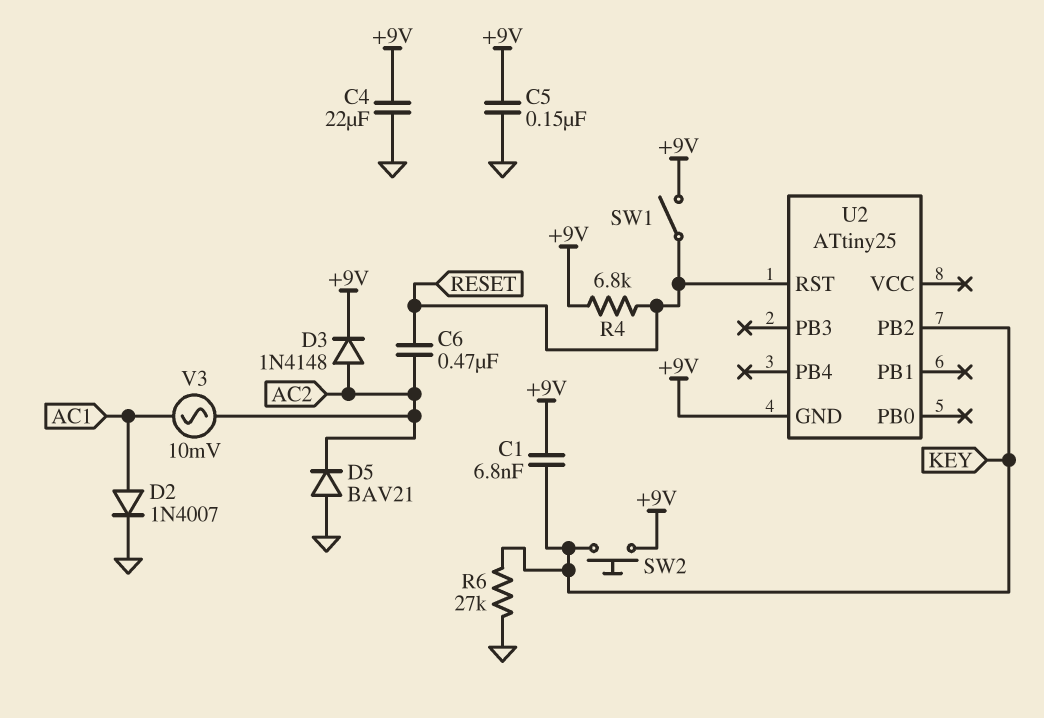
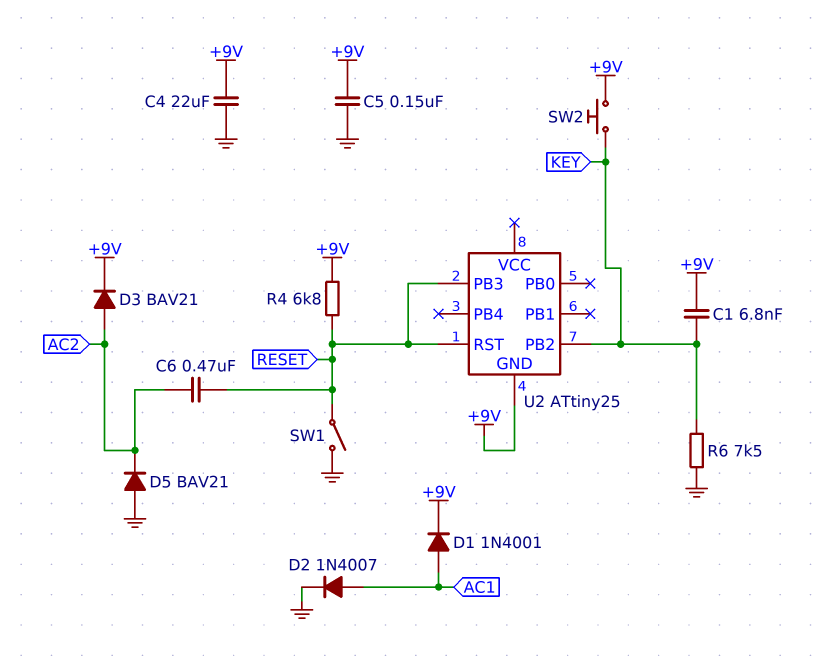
D1: none -> diode 1N4001 (A AC1, K +9V)
D3: diode 1N4148 (A AC2, K +9V) -> diode BAV21 (A AC2, K +9V)
R6: 27k (GND, KEY) -> 7.5k (GND, KEY)
SW1: switch (+9V, RESET) -> switch (GND, RESET)
U2 pin PB3: none -> RESET
V3: AC 10mV (AC1, AC2) -> none

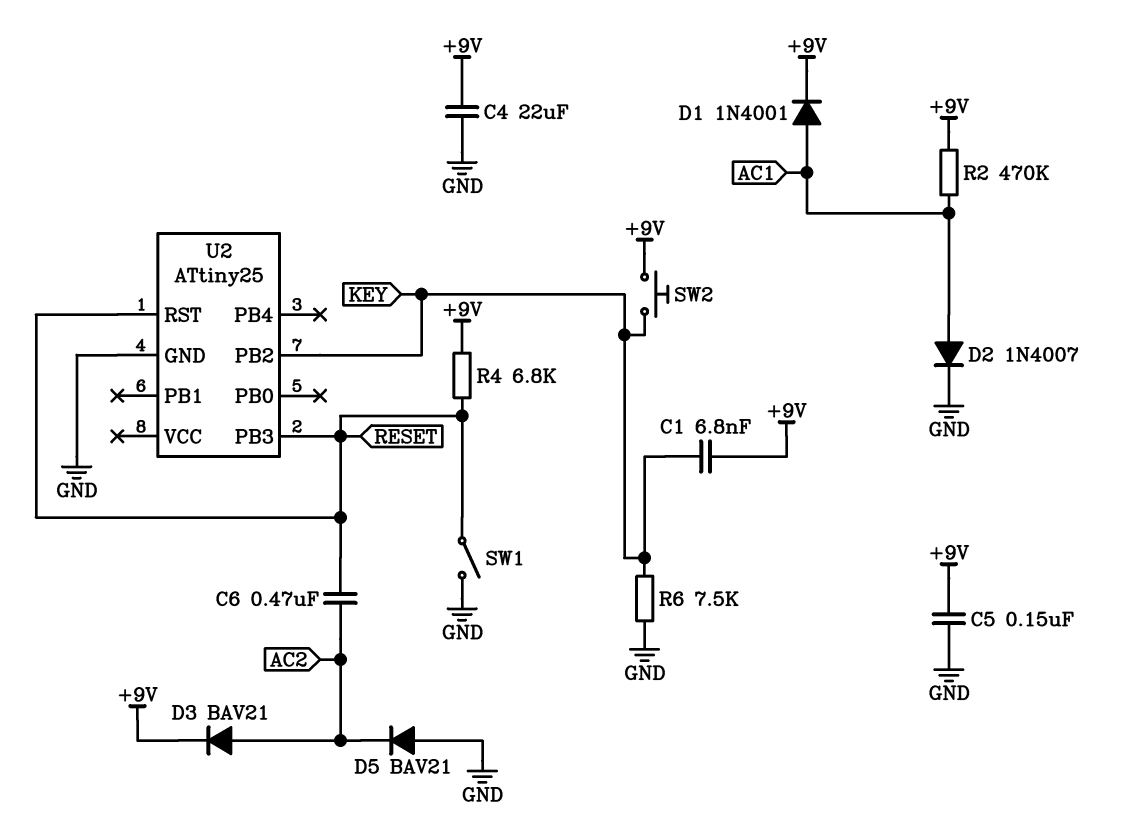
R2: none -> 470k (+9V, AC1)
U2 pin GND: +9V -> GND

